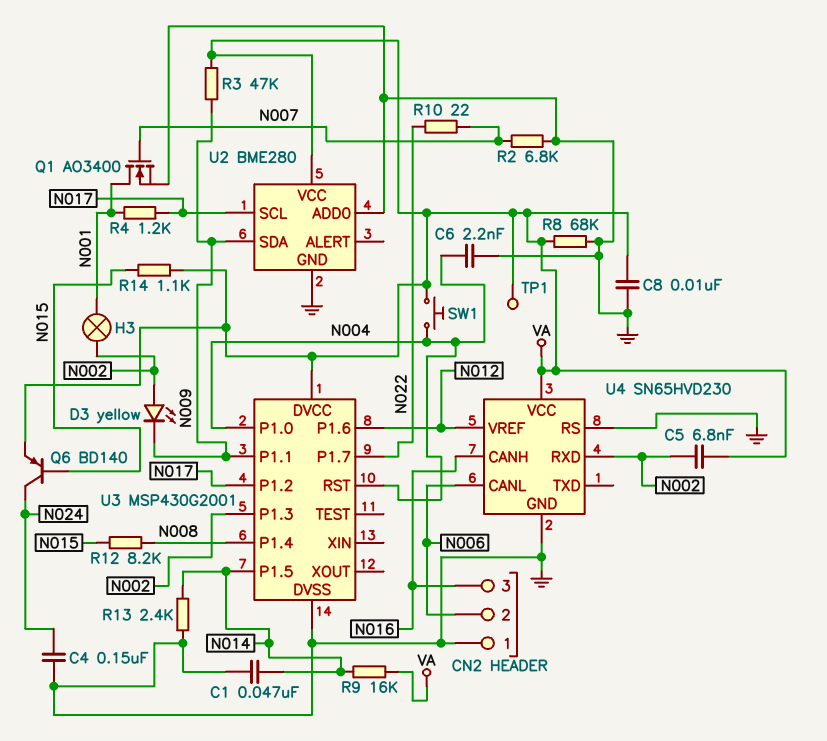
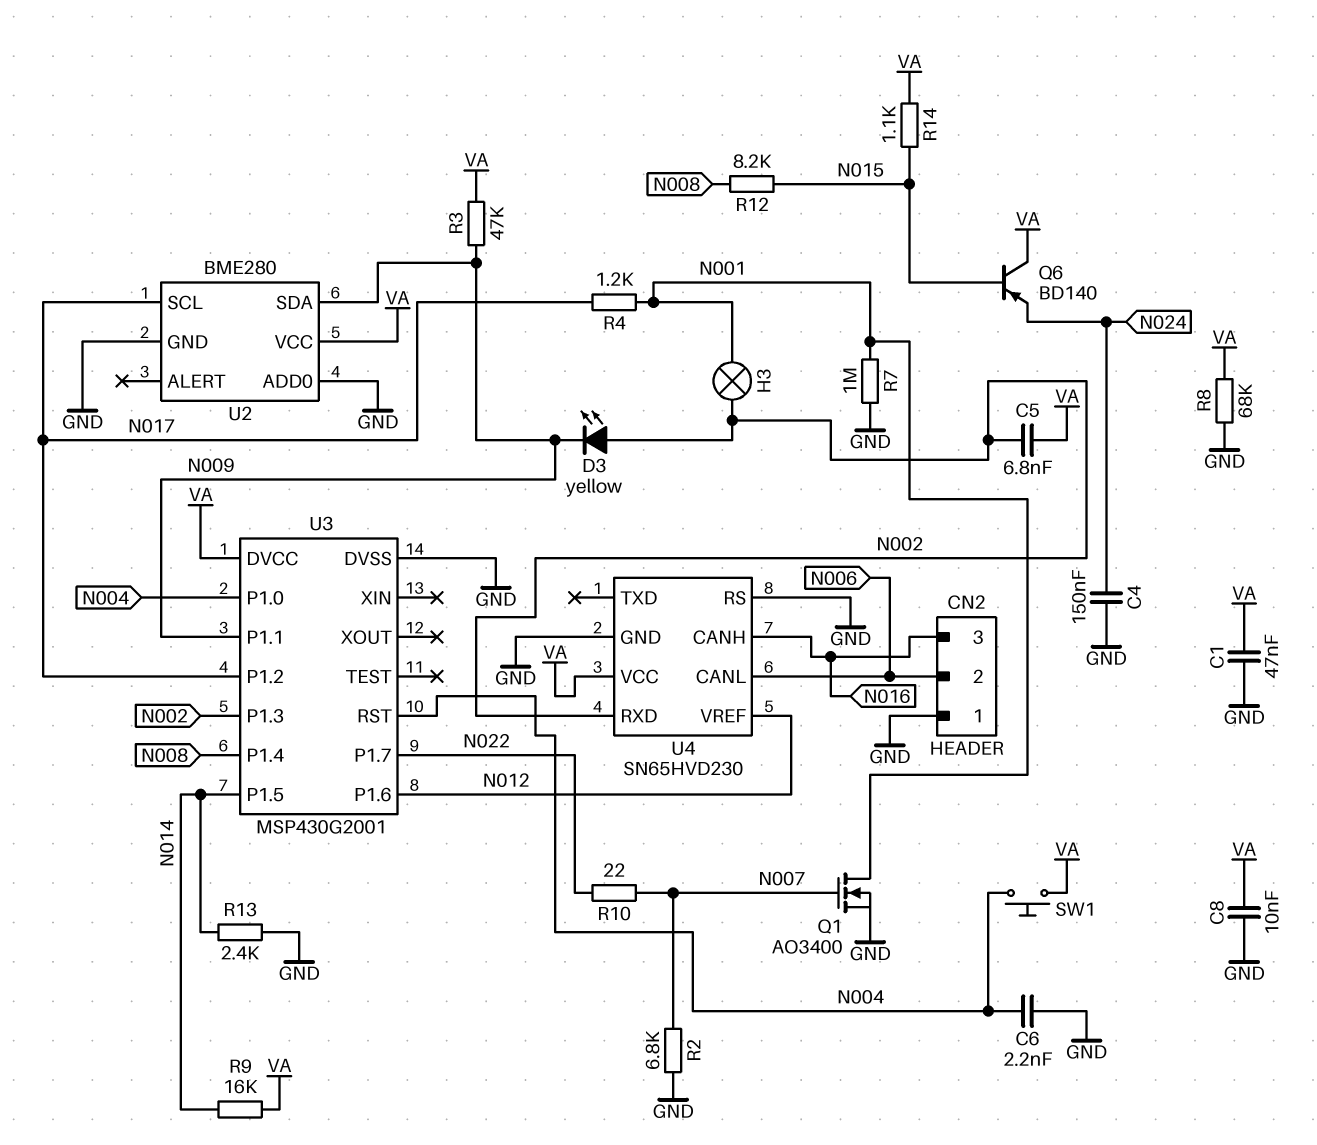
C1: 47nF (GND, N014) -> 47nF (GND, VA)
Q6: PNP BD140 (B N015, C N024, E VA) -> PNP BD140 (B N015, C VA, E N024)
R7: none -> 1M (GND, N001)
TP1: test point (VA) -> none

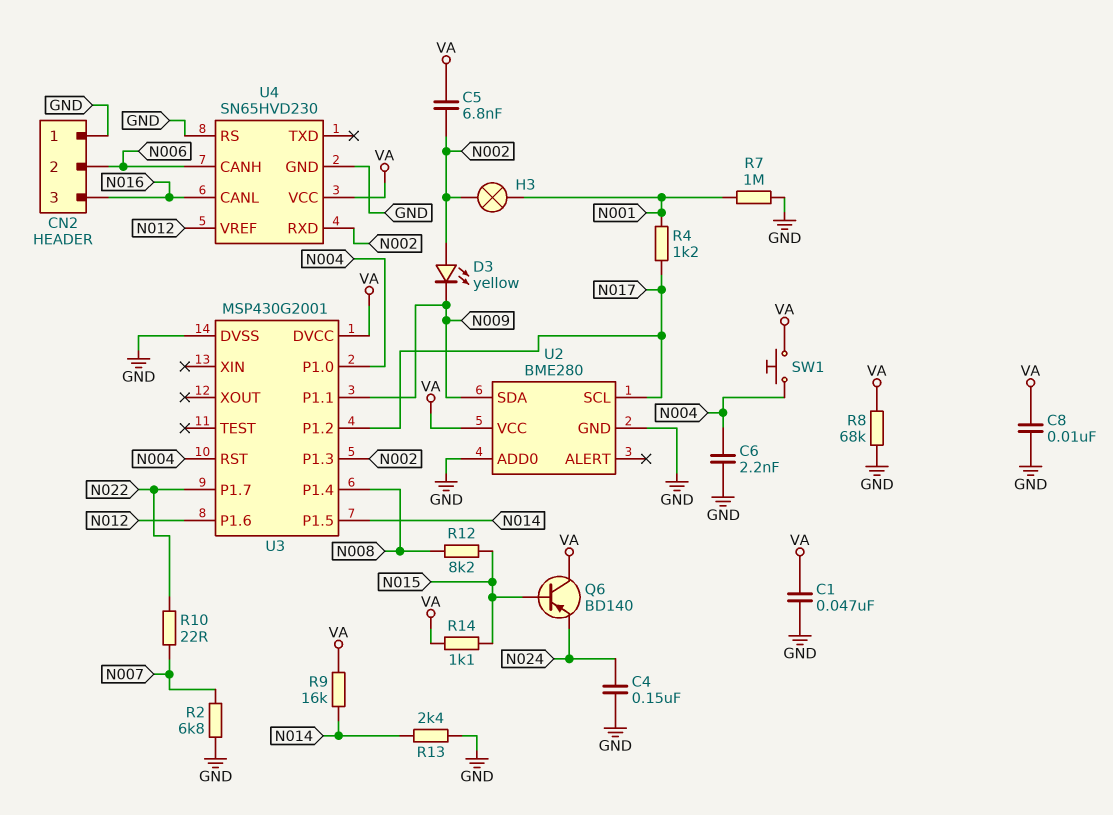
Q1: NMOS AO3400 (G N007, D N001, S GND) -> none
R3: 47k (N009, VA) -> none
U4 pin CANH: N016 -> N006
U4 pin CANL: N006 -> N016

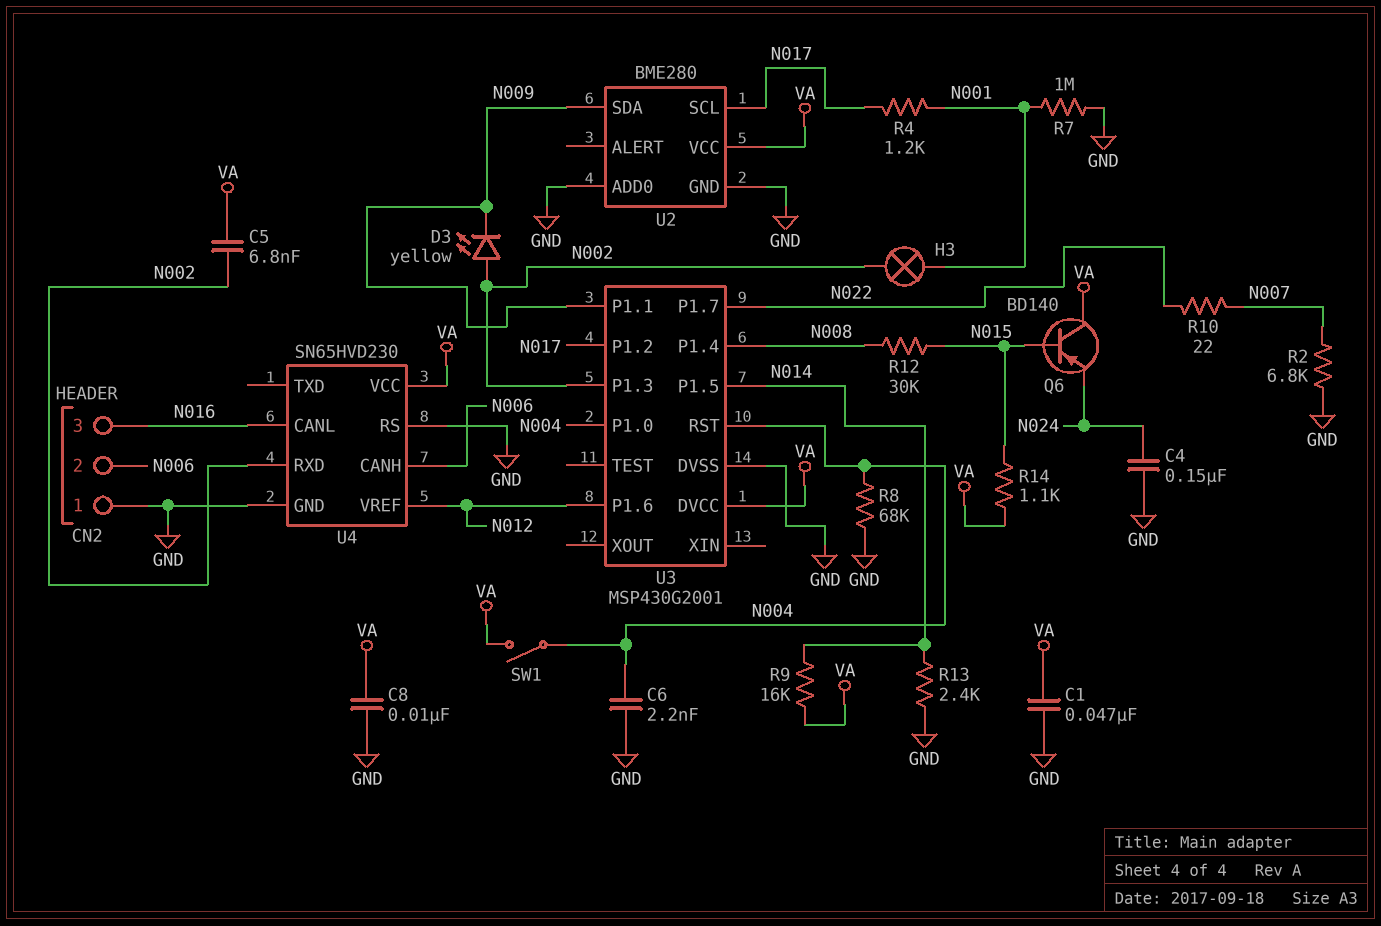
R8: 68k (GND, VA) -> 68k (GND, N004)
R12: 8.2k (N008, N015) -> 30k (N008, N015)
SW1: button (N004, VA) -> switch (N004, VA)

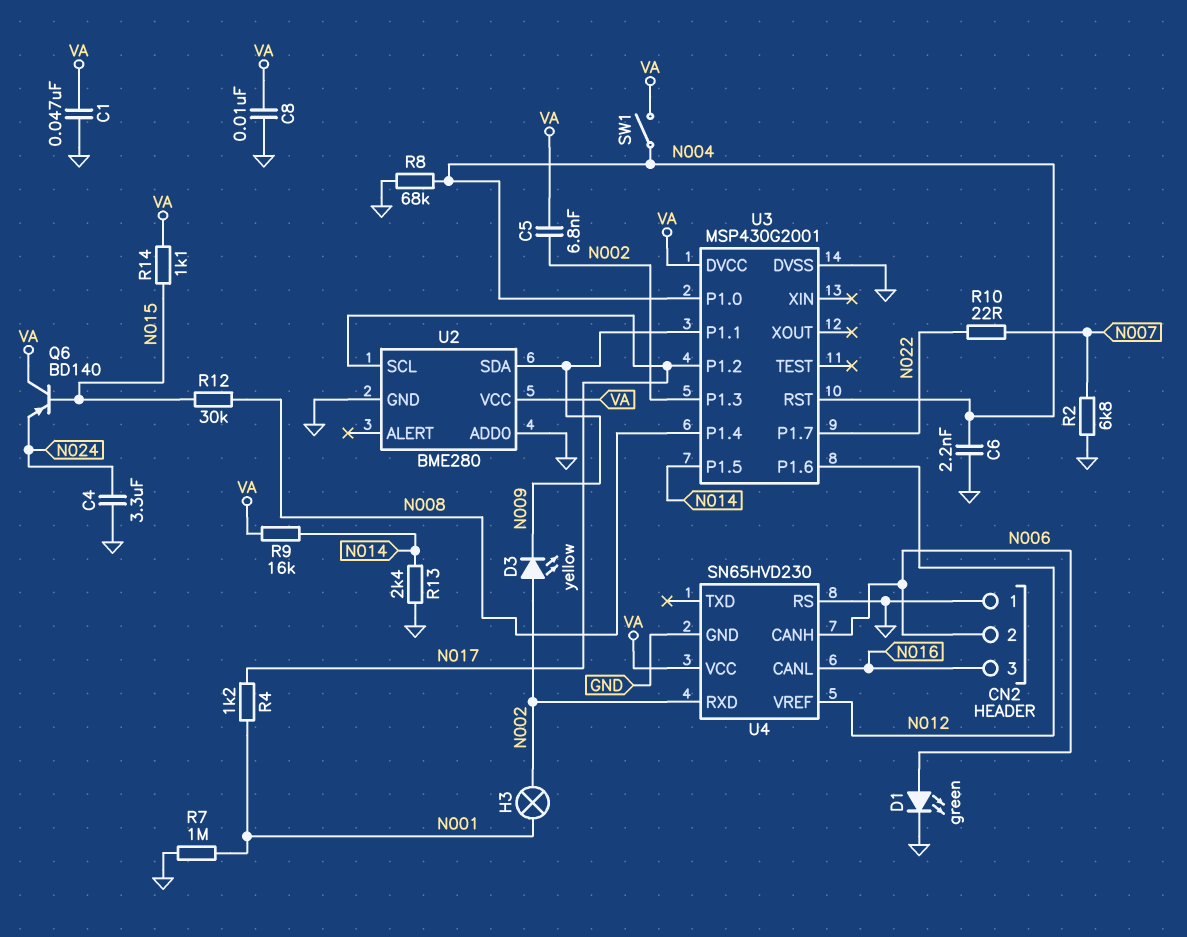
C4: 150nF (GND, N024) -> 3.3uF (GND, N024)
D1: none -> LED green (A N006, K GND)

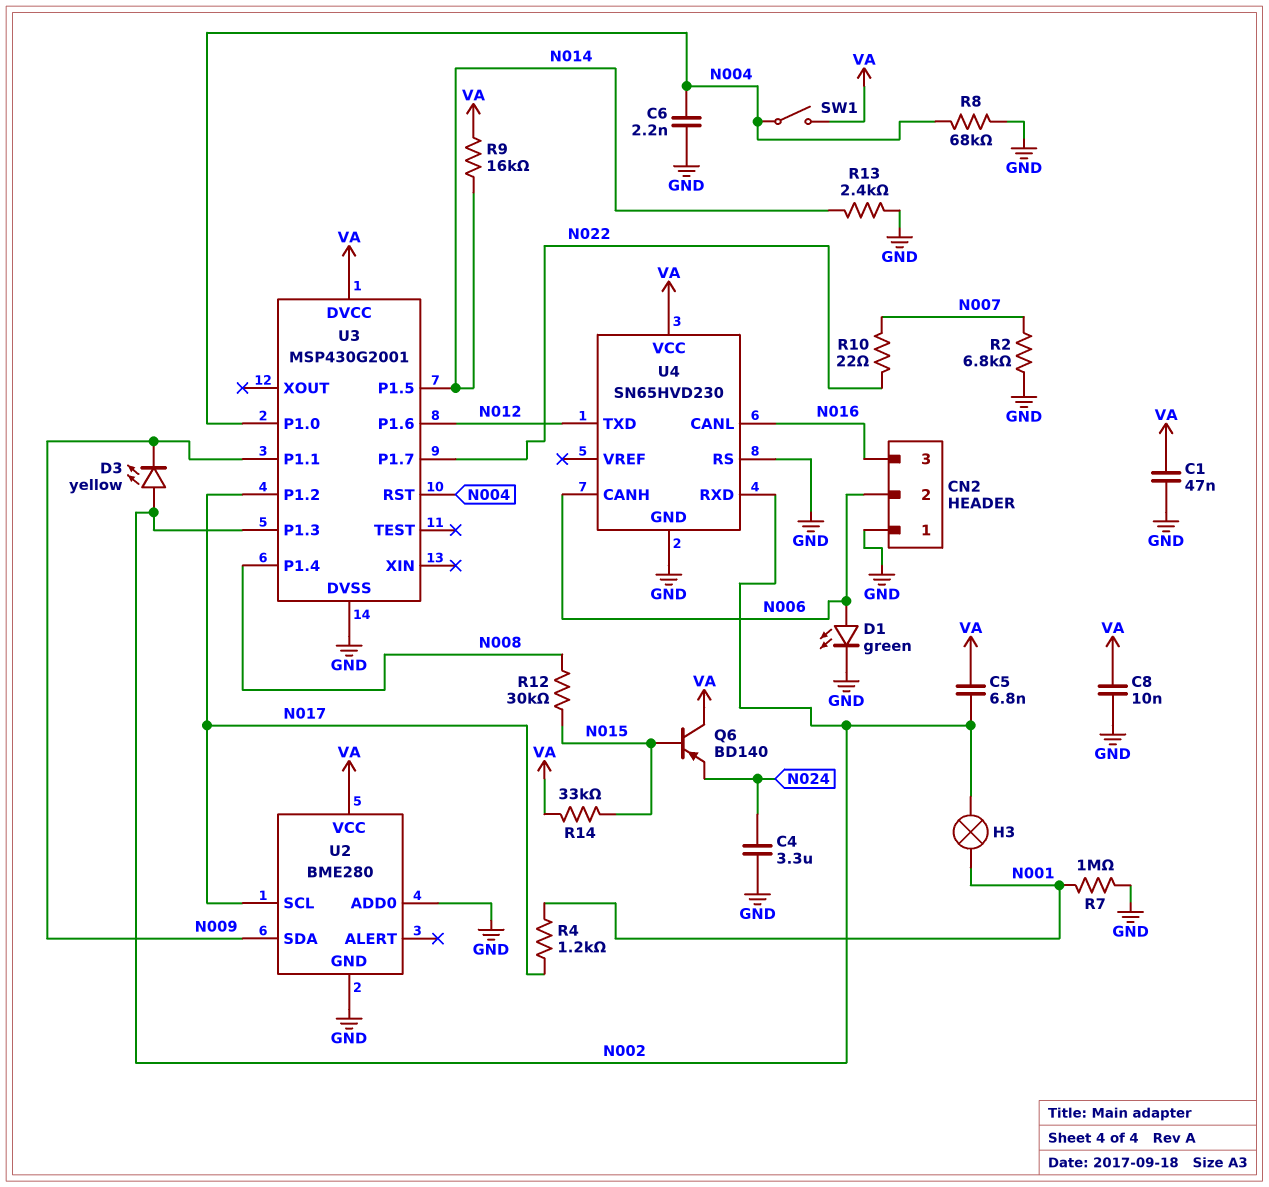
R14: 1.1k (N015, VA) -> 33k (N015, VA)
U4 pin TXD: none -> N012
U4 pin VREF: N012 -> none

